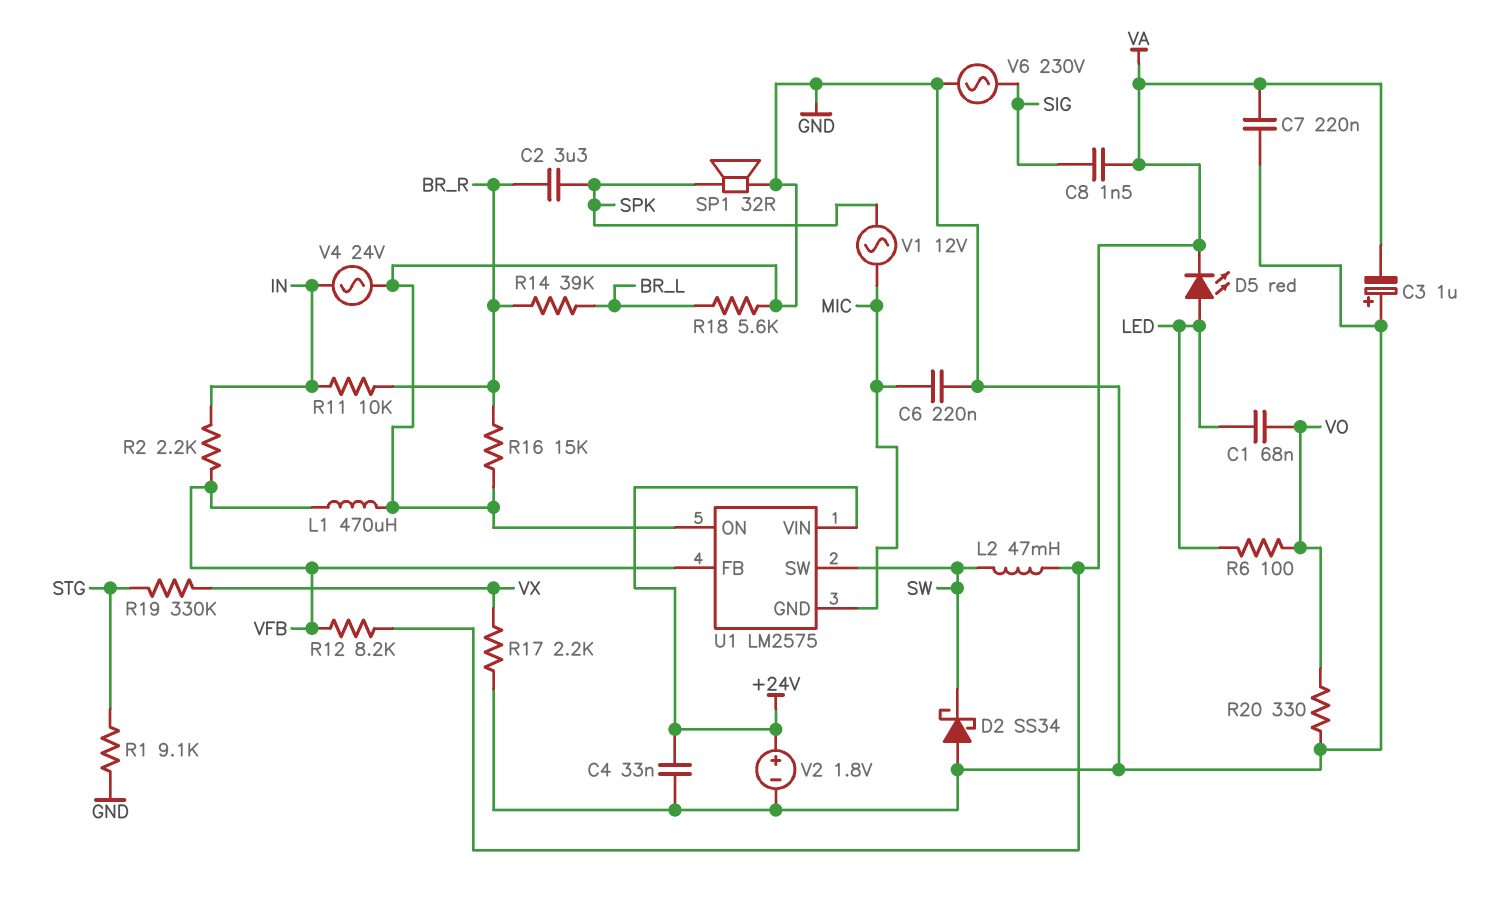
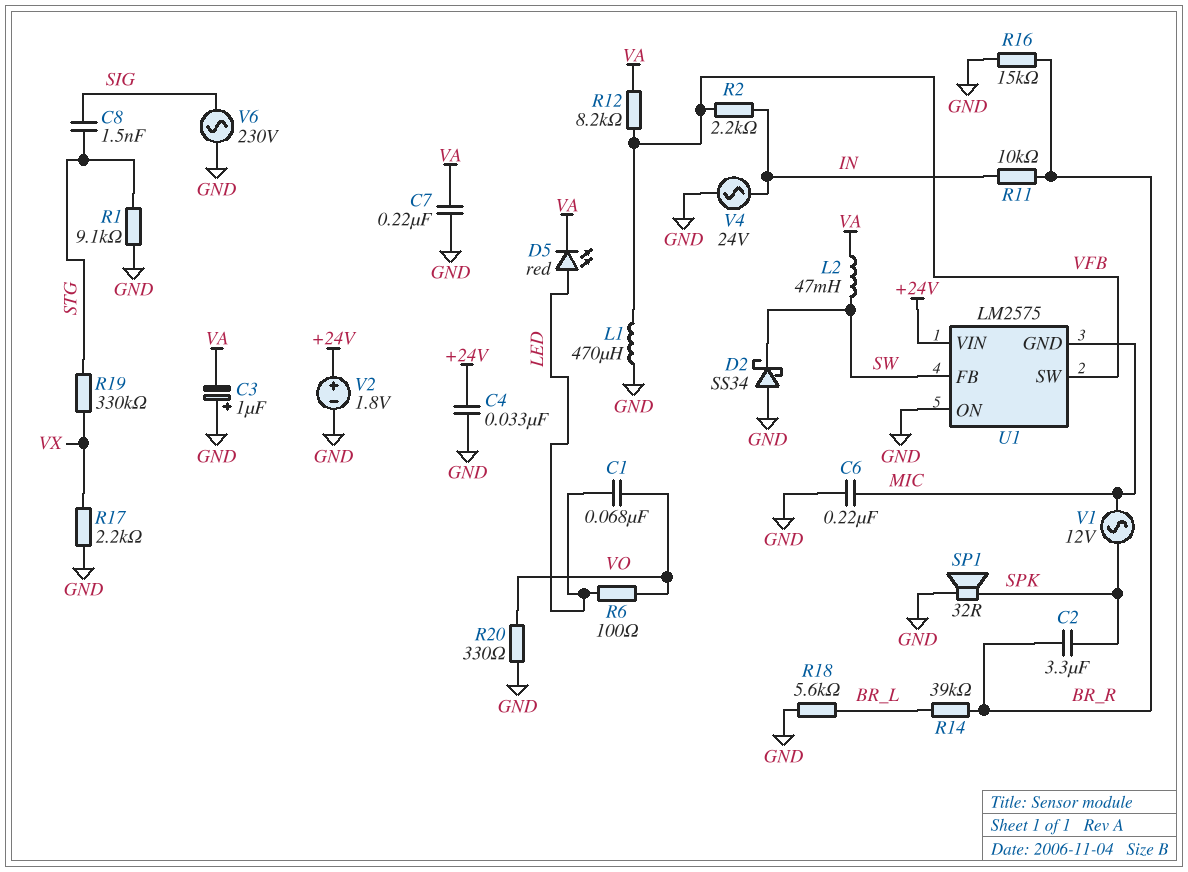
C8: 1.5nF (SIG, VA) -> 1.5nF (SIG, STG)
U1 pin FB: VFB -> SW
U1 pin SW: SW -> VFB

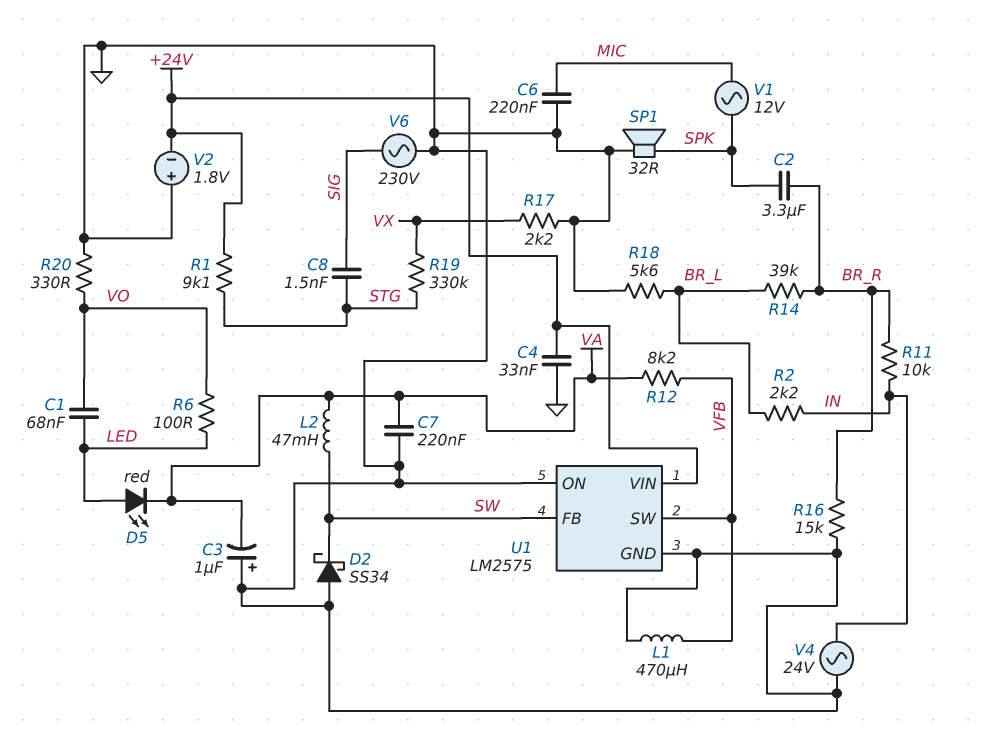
R1: 9.1k (GND, STG) -> 9.1k (+24V, STG)
R2: 2.2k (IN, VFB) -> 2.2k (BR_L, IN)
U1 pin GND: MIC -> GND
V2: 1.8V (plus +24V, minus GND) -> 1.8V (plus GND, minus +24V)

